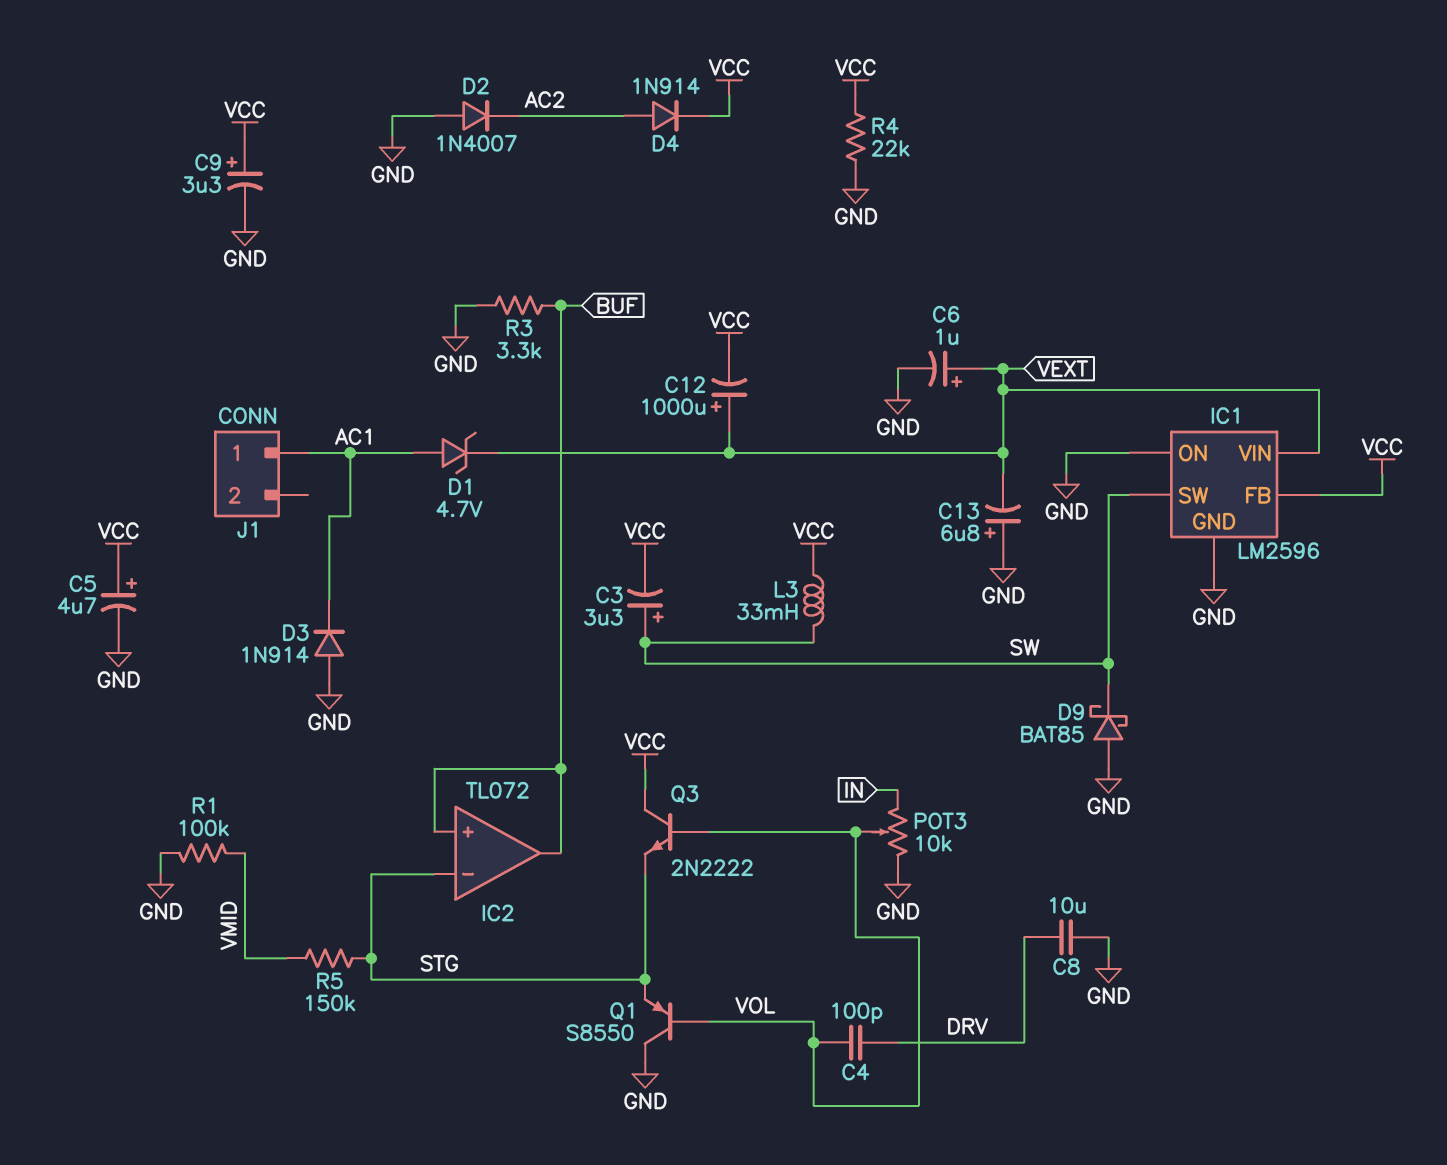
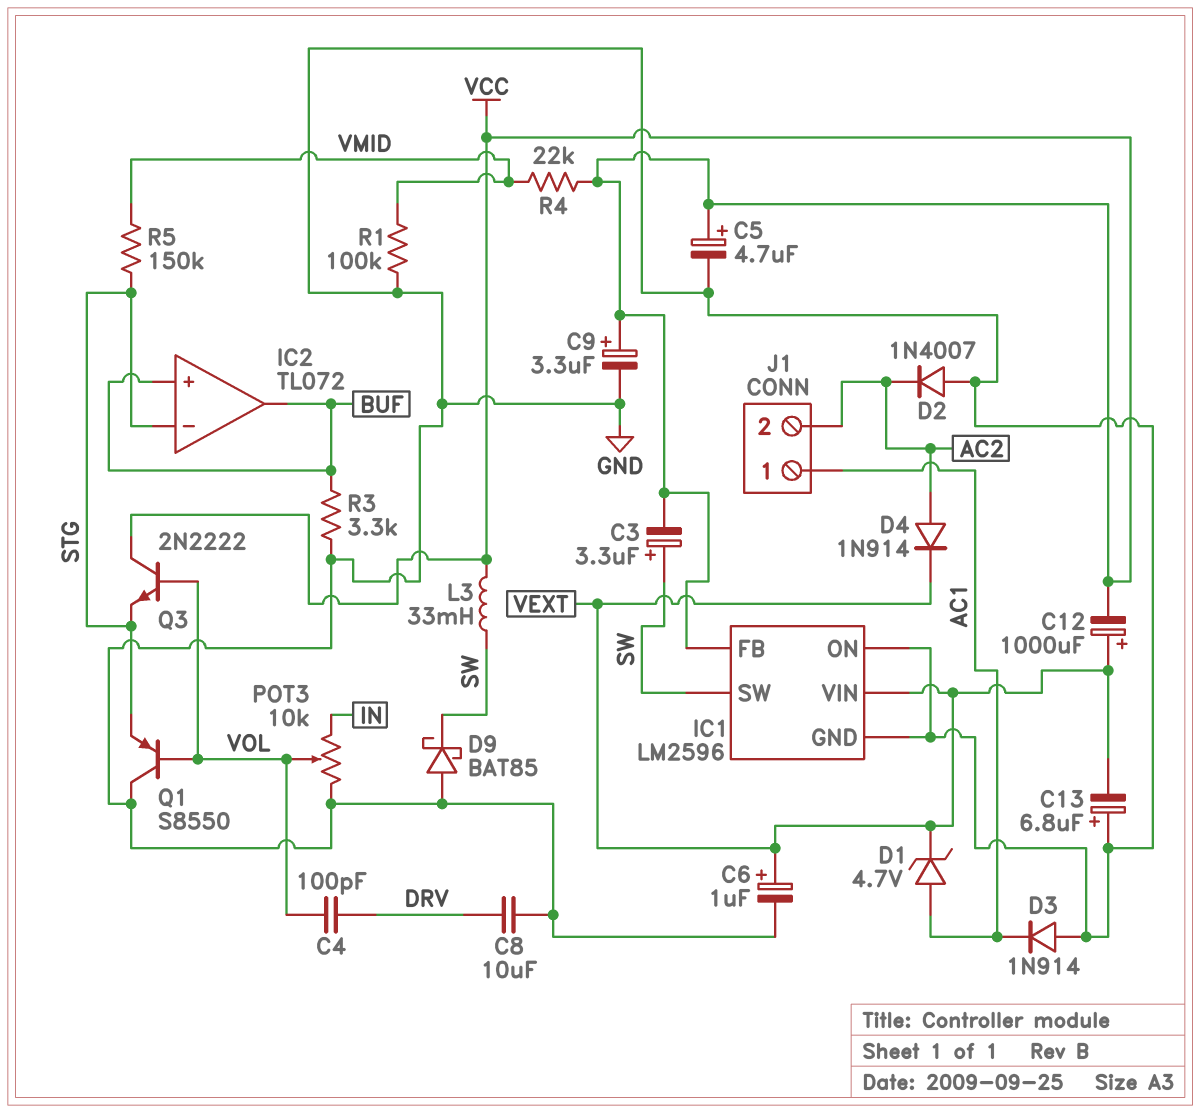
D4: diode 1N914 (A AC2, K VCC) -> diode 1N914 (A AC2, K VEXT)
J1 pin 2: none -> AC2
R4: 22k (GND, VCC) -> 22k (VCC, VMID)

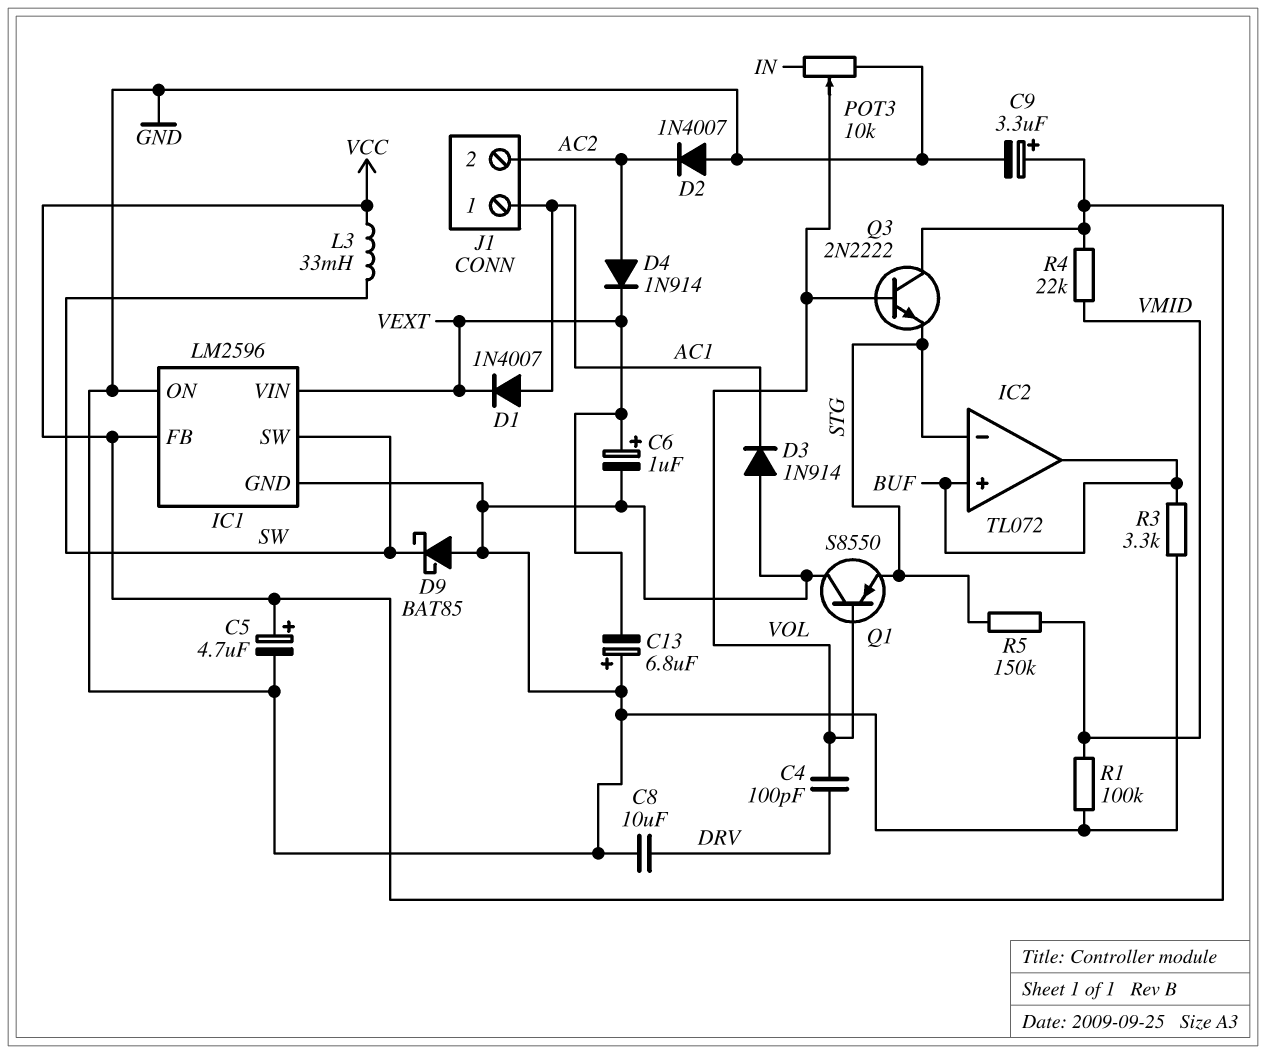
C3: 3.3uF (plus SW, minus VCC) -> none
C12: 1000uF (plus VEXT, minus VCC) -> none
D1: zener 4.7V (A AC1, K VEXT) -> diode 1N4007 (A AC1, K VEXT)

